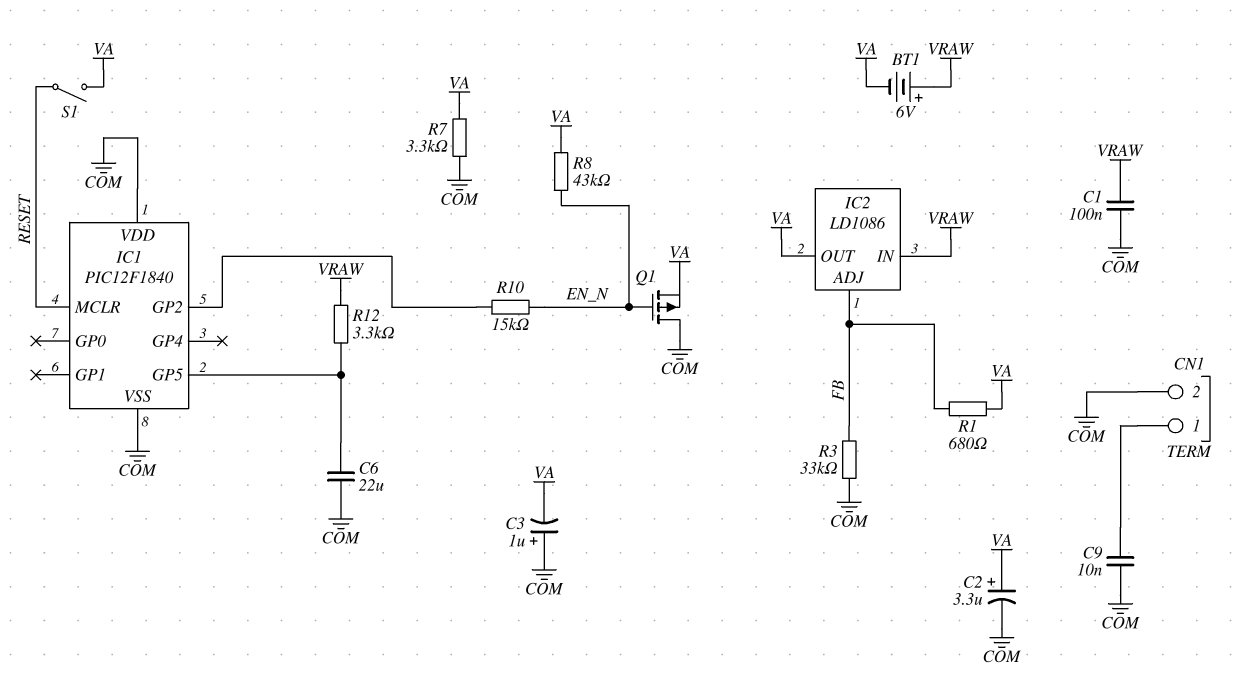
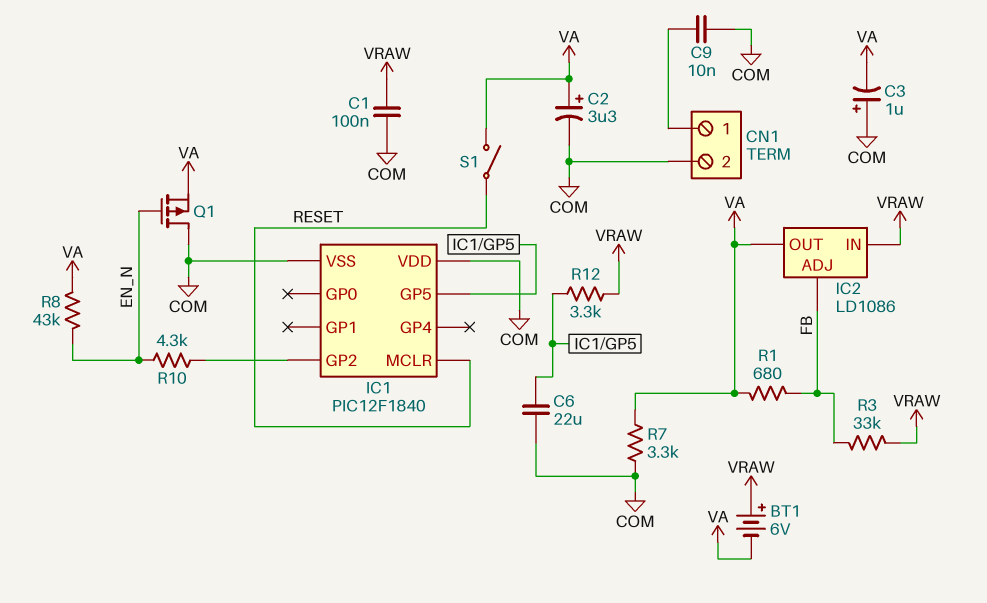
R3: 33k (COM, FB) -> 33k (FB, VRAW)
R10: 15k (EN_N, IC1/GP2) -> 4.3k (EN_N, IC1/GP2)

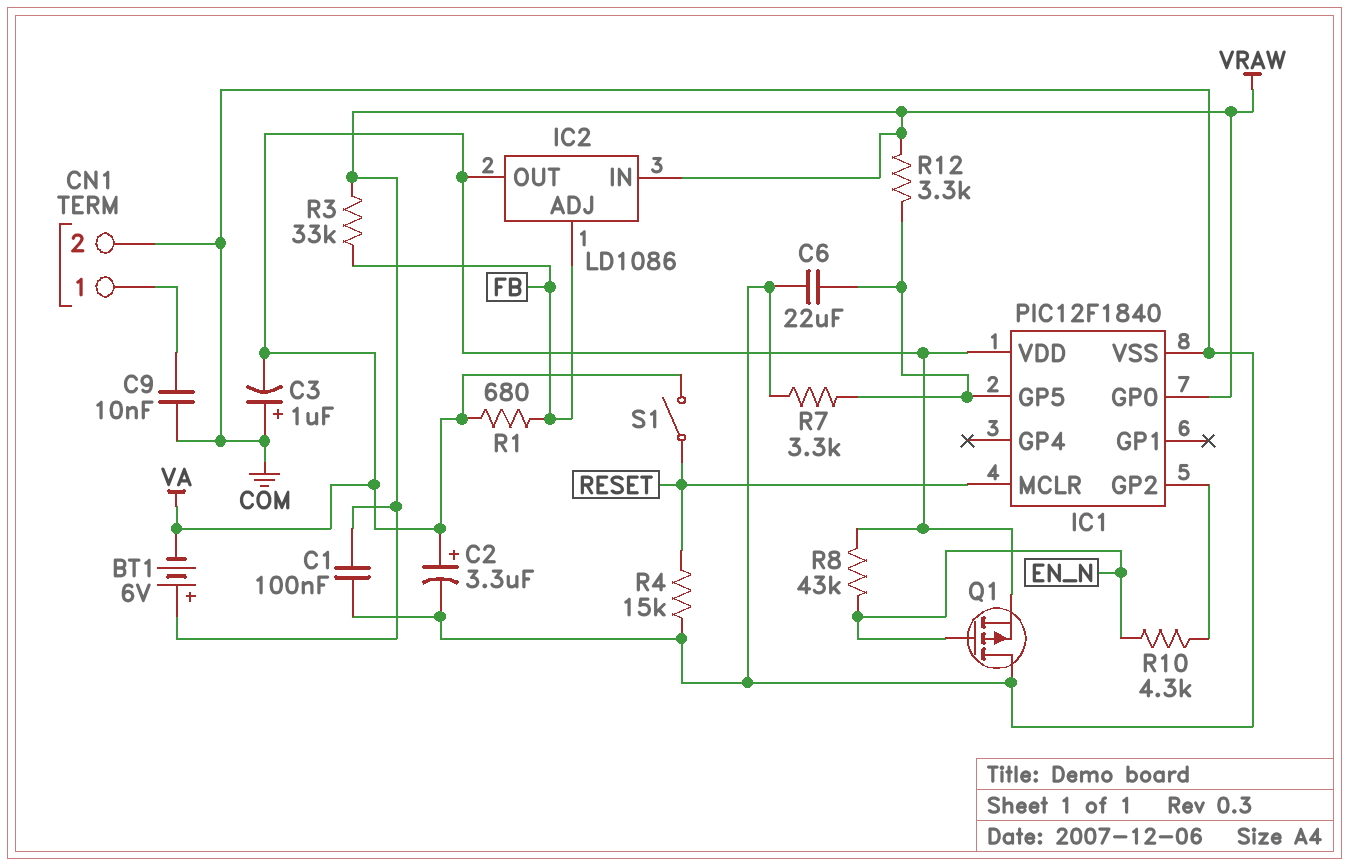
IC1 pin GP0: none -> VRAW
IC1 pin VDD: COM -> VA
R4: none -> 15k (COM, RESET)
R7: 3.3k (COM, VA) -> 3.3k (COM, IC1/GP5)

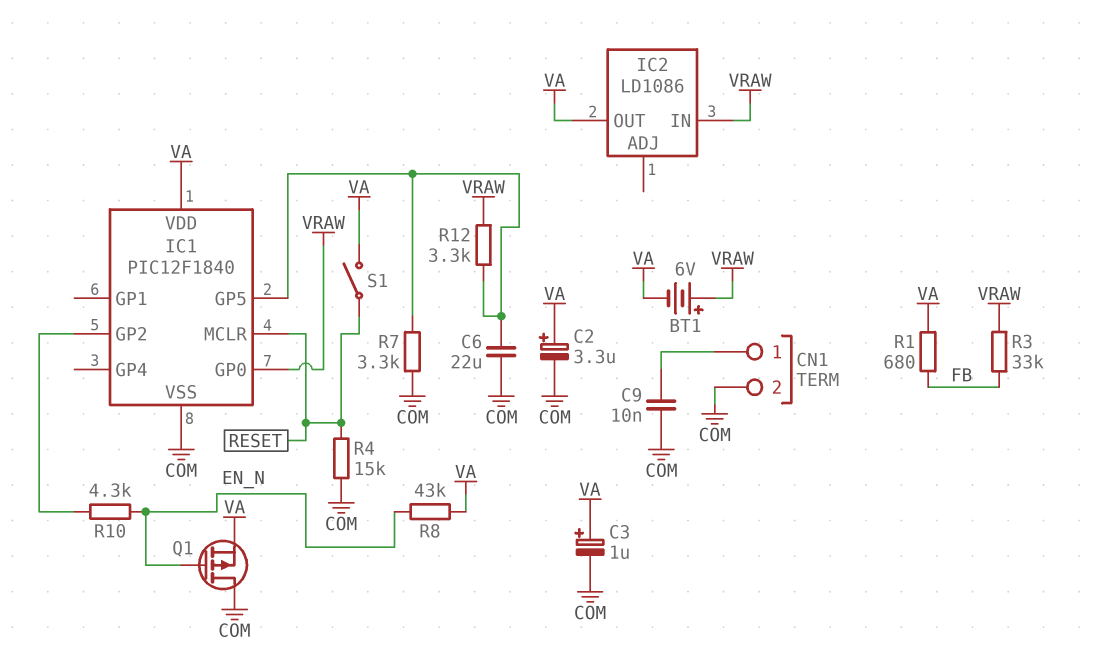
C1: 100nF (COM, VRAW) -> none
C3: 1uF (plus COM, minus VA) -> 1uF (plus VA, minus COM)
IC2 pin ADJ: FB -> none

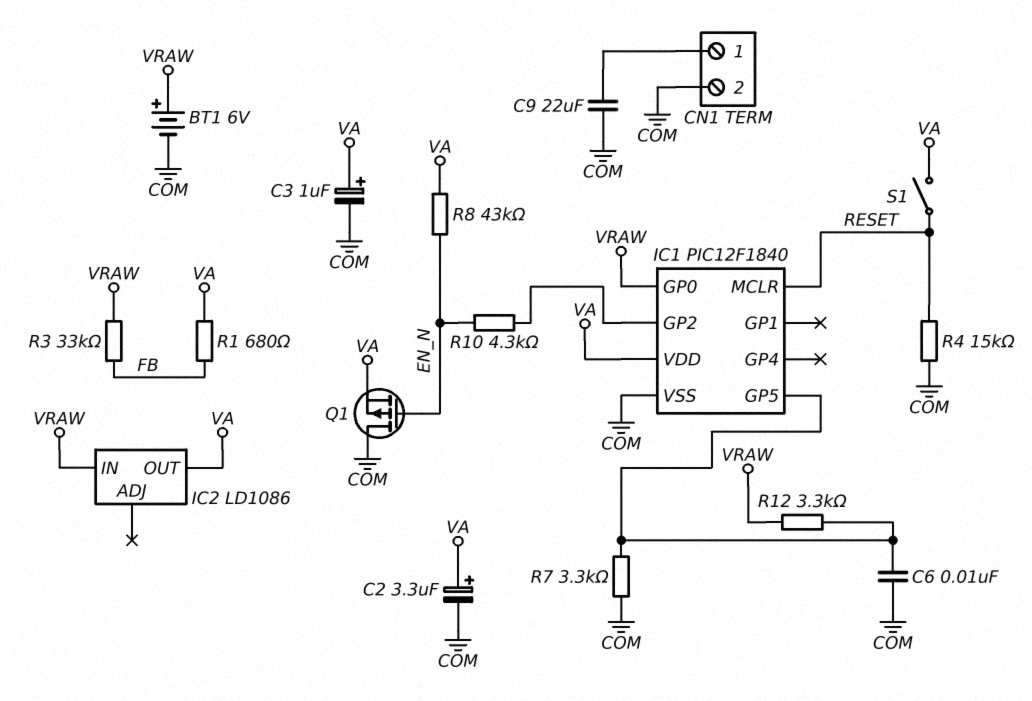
BT1: 6V (plus VRAW, minus VA) -> 6V (plus VRAW, minus COM)
C6: 22uF (COM, IC1/GP5) -> 10nF (COM, IC1/GP5)
C9: 10nF (CN1/1, COM) -> 22uF (CN1/1, COM)

